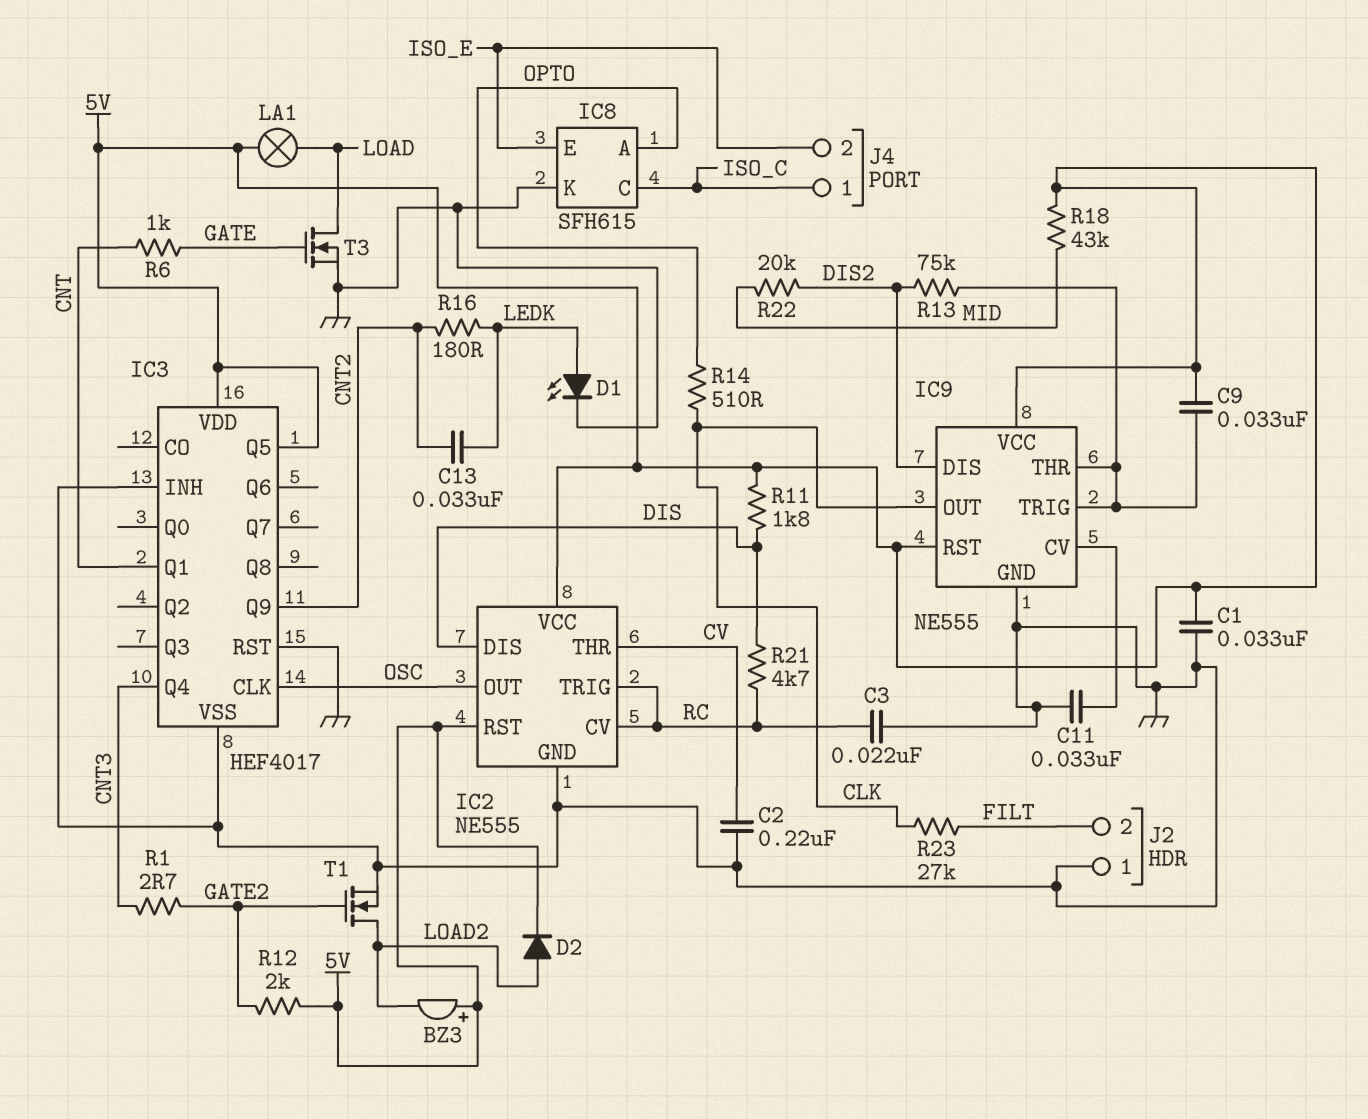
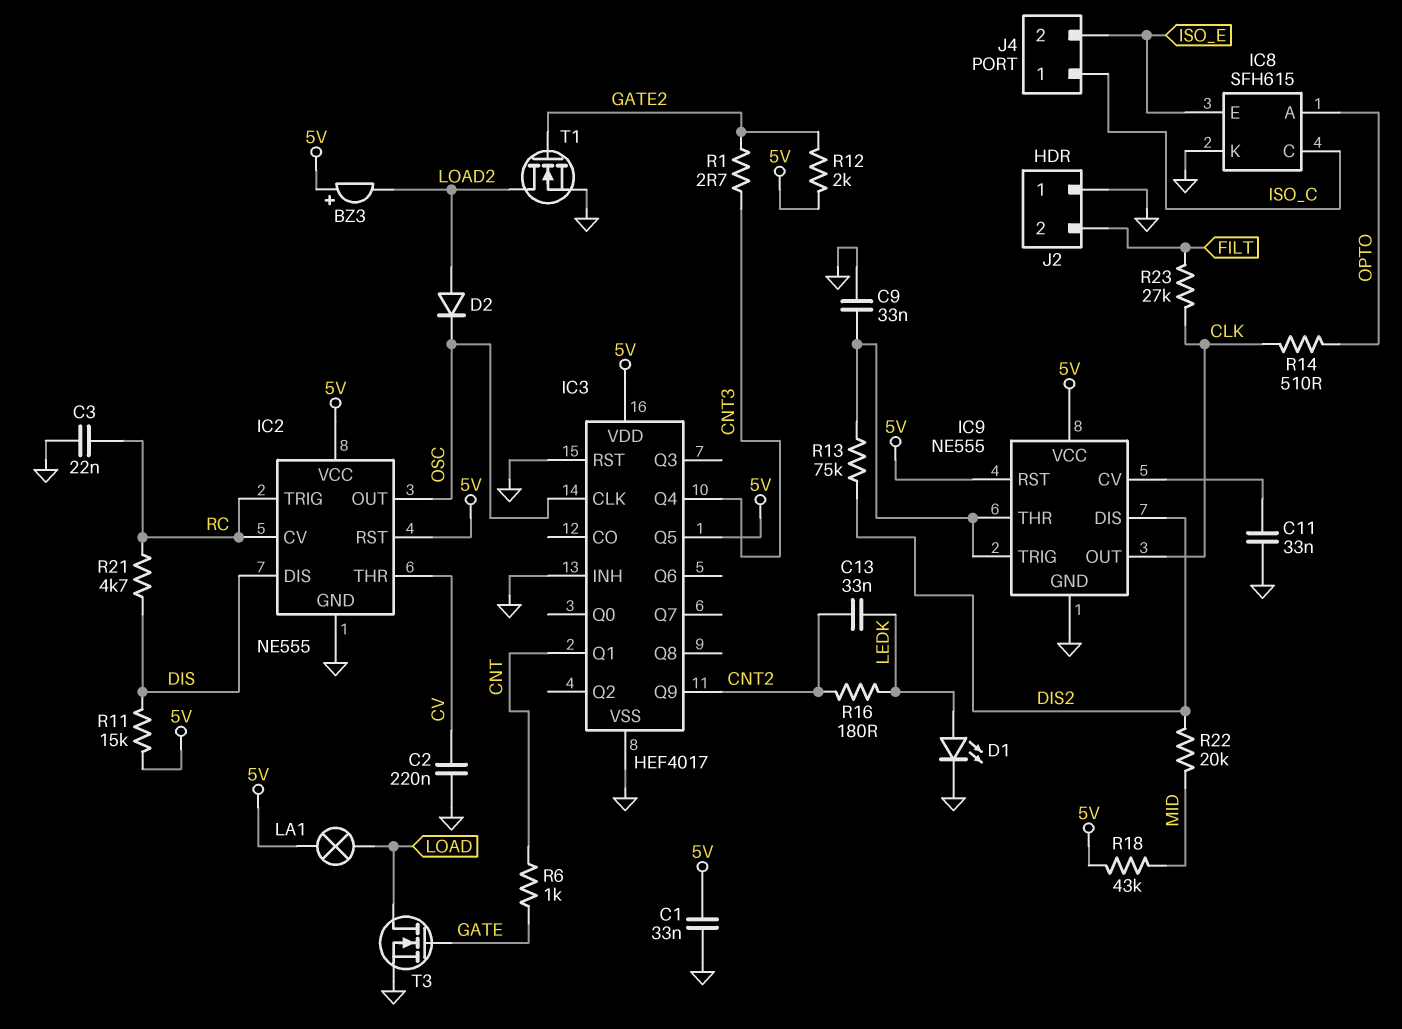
C9: 33nF (5V, IC9/THR) -> 33nF (GND, IC9/THR)
D2: diode (A LOAD2, K 5V) -> diode (A LOAD2, K OSC)
R11: 1.8k (5V, DIS) -> 15k (5V, DIS)

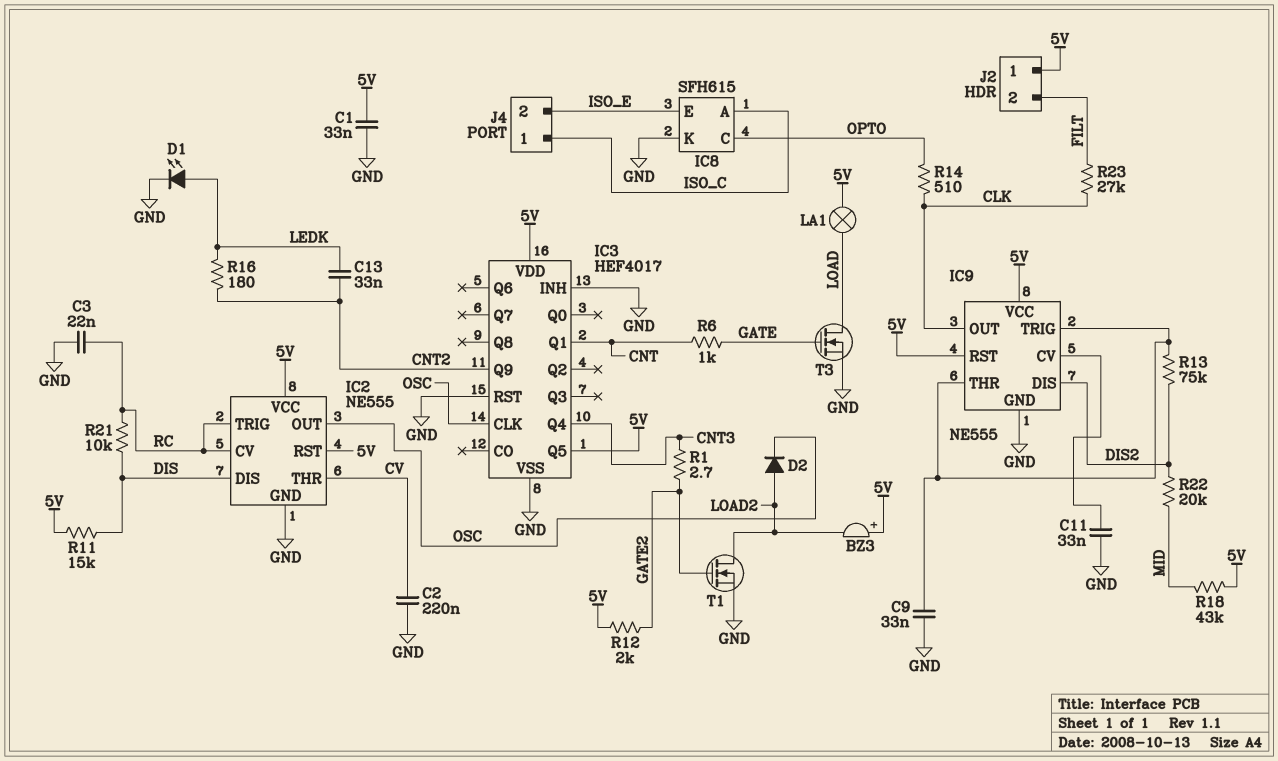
IC8 pin A: OPTO -> ISO_C
IC8 pin C: ISO_C -> OPTO
J2 pin 1: GND -> 5V
R21: 4.7k (DIS, RC) -> 10k (DIS, RC)

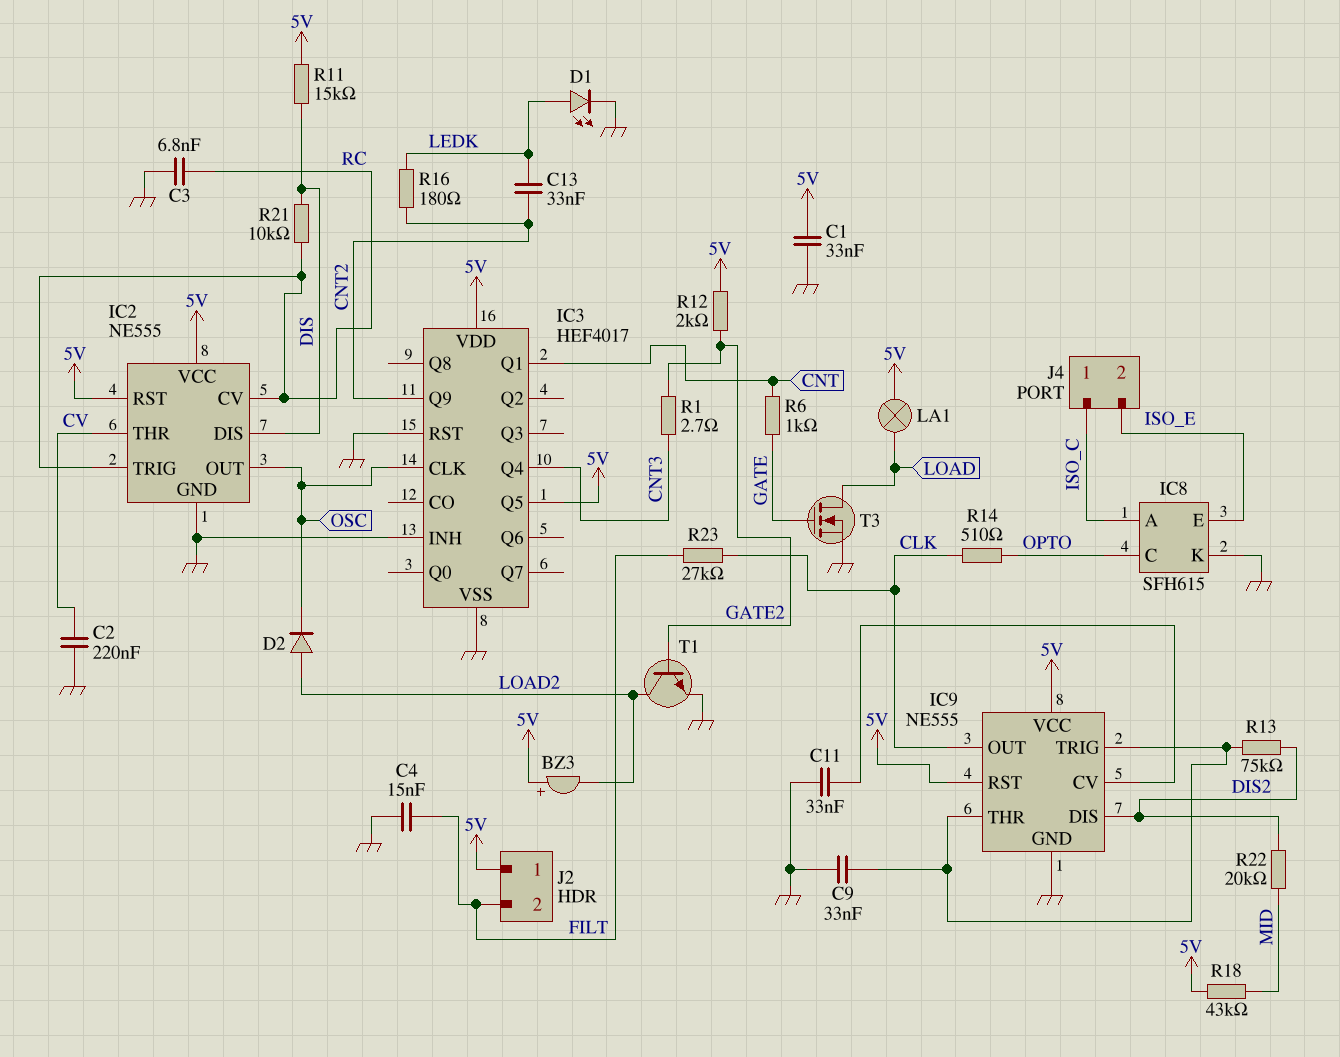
C3: 22nF (GND, RC) -> 6.8nF (GND, RC)
C4: none -> 15nF (FILT, GND)
T1: NMOS (G GATE2, D LOAD2, S GND) -> NPN (B GATE2, C LOAD2, E GND)

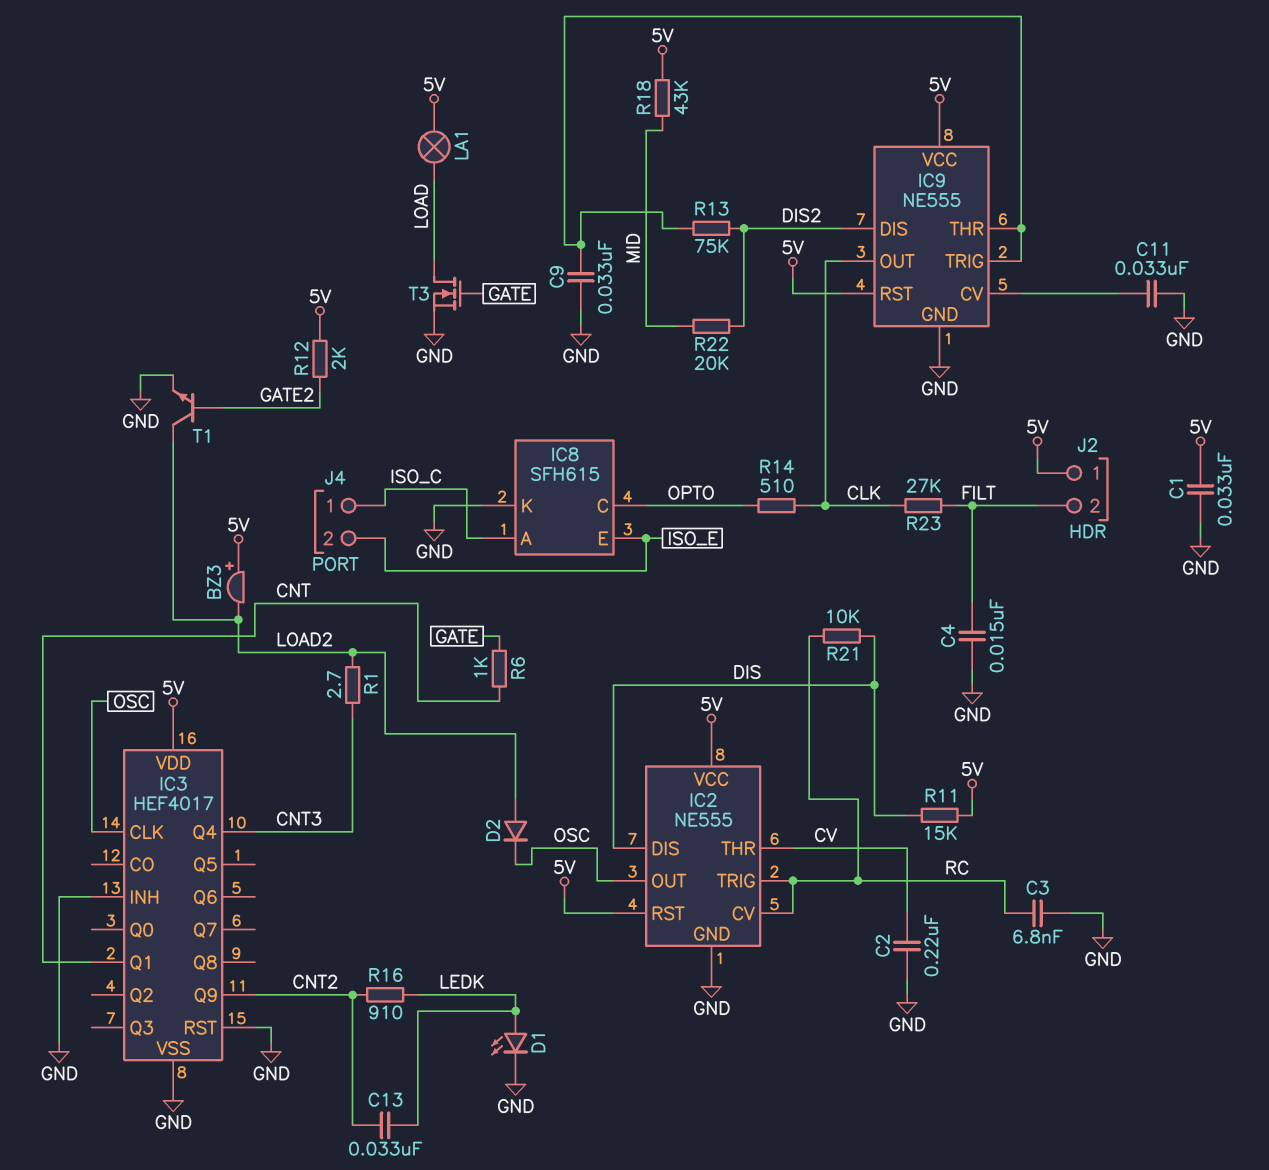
IC3 pin Q5: 5V -> none
R1: 2.7 (CNT3, GATE2) -> 2.7 (CNT3, LOAD2)
R16: 180 (CNT2, LEDK) -> 910 (CNT2, LEDK)

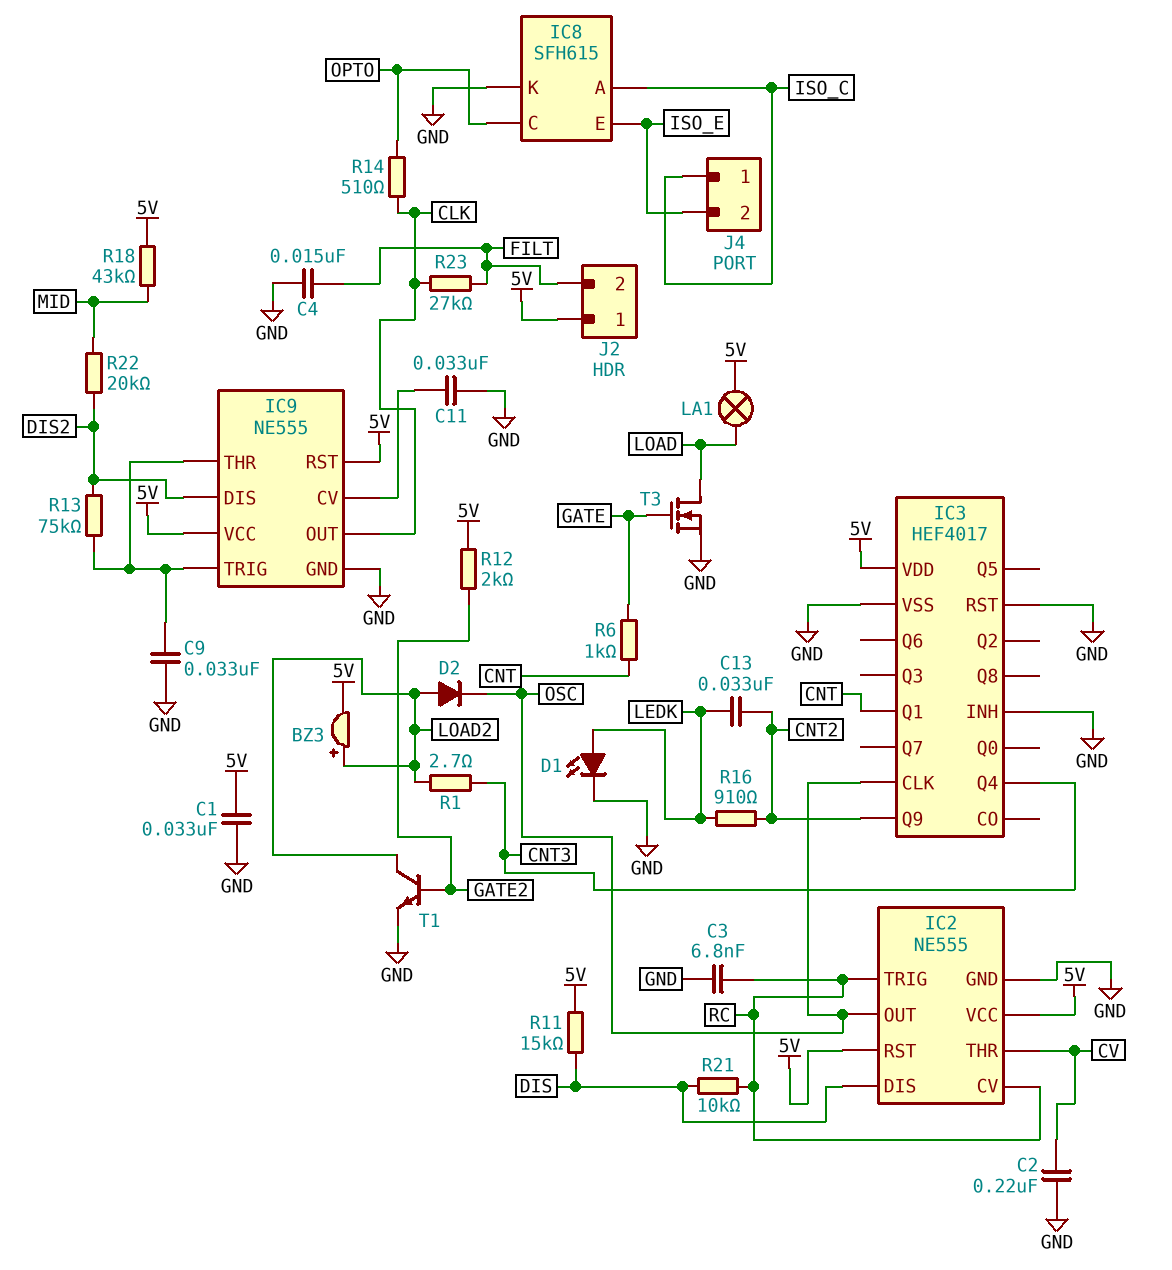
BZ3: buzzer (plus 5V, minus LOAD2) -> buzzer (plus LOAD2, minus 5V)

